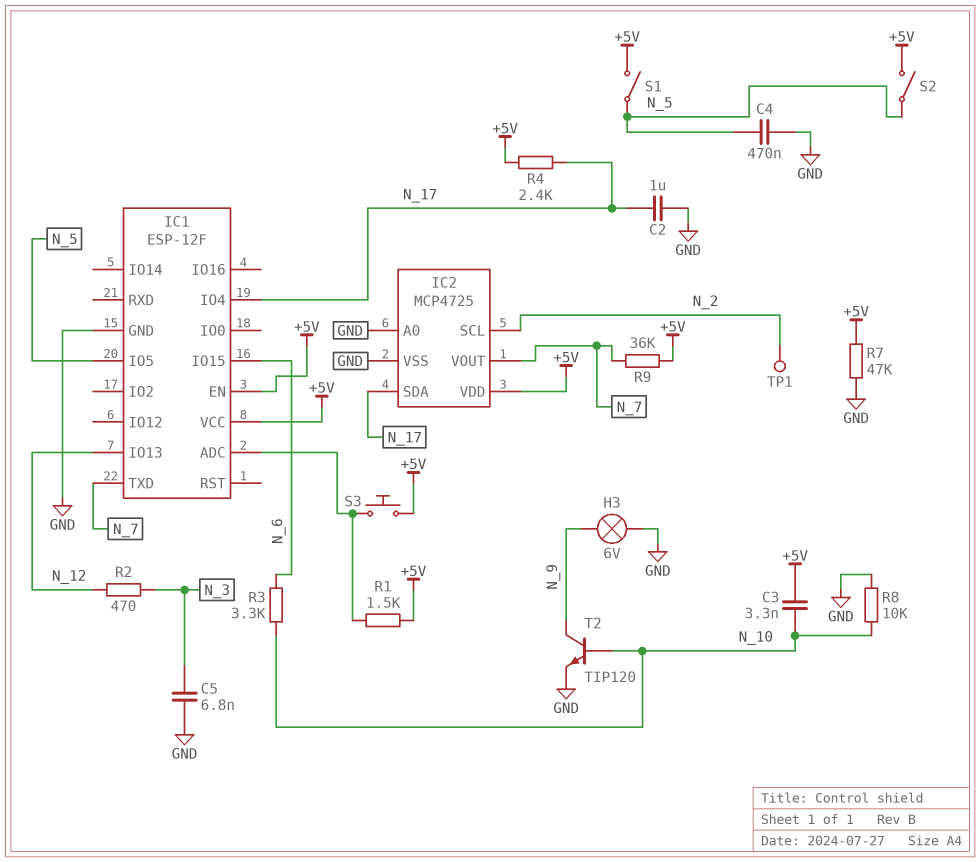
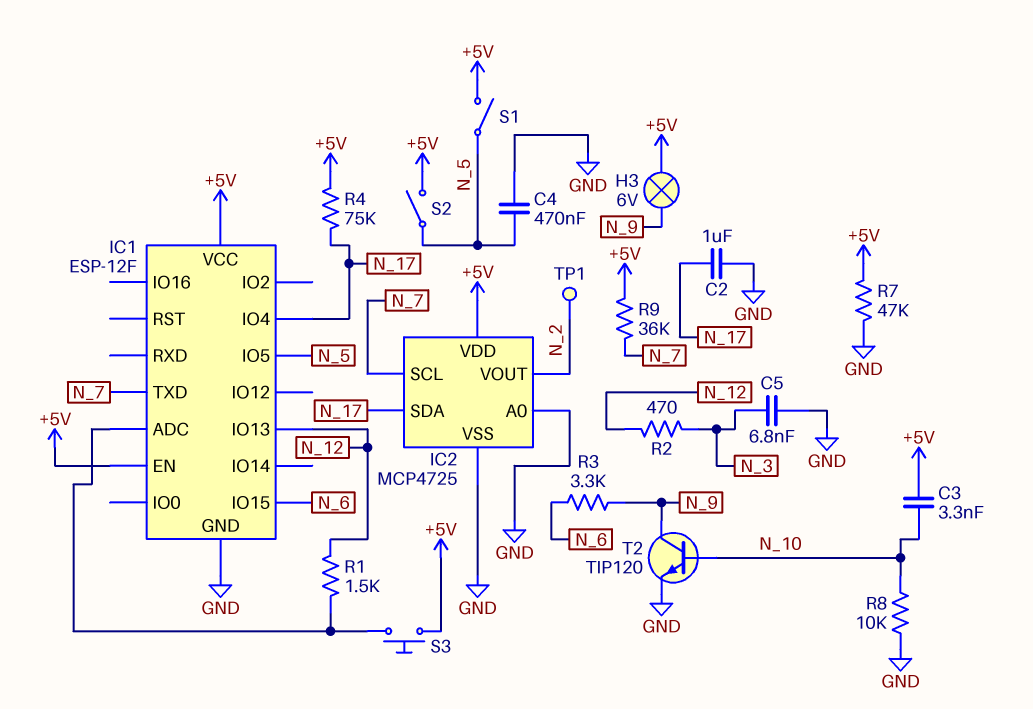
H3: lamp 6V (GND, N_9) -> lamp 6V (+5V, N_9)
IC2 pin SCL: N_2 -> N_7
IC2 pin VOUT: N_7 -> N_2
R1: 1.5k (+5V, IC1/ADC) -> 1.5k (IC1/ADC, N_12)
R3: 3.3k (N_6, N_10) -> 3.3k (N_6, N_9)
R4: 2.4k (+5V, N_17) -> 75k (+5V, N_17)

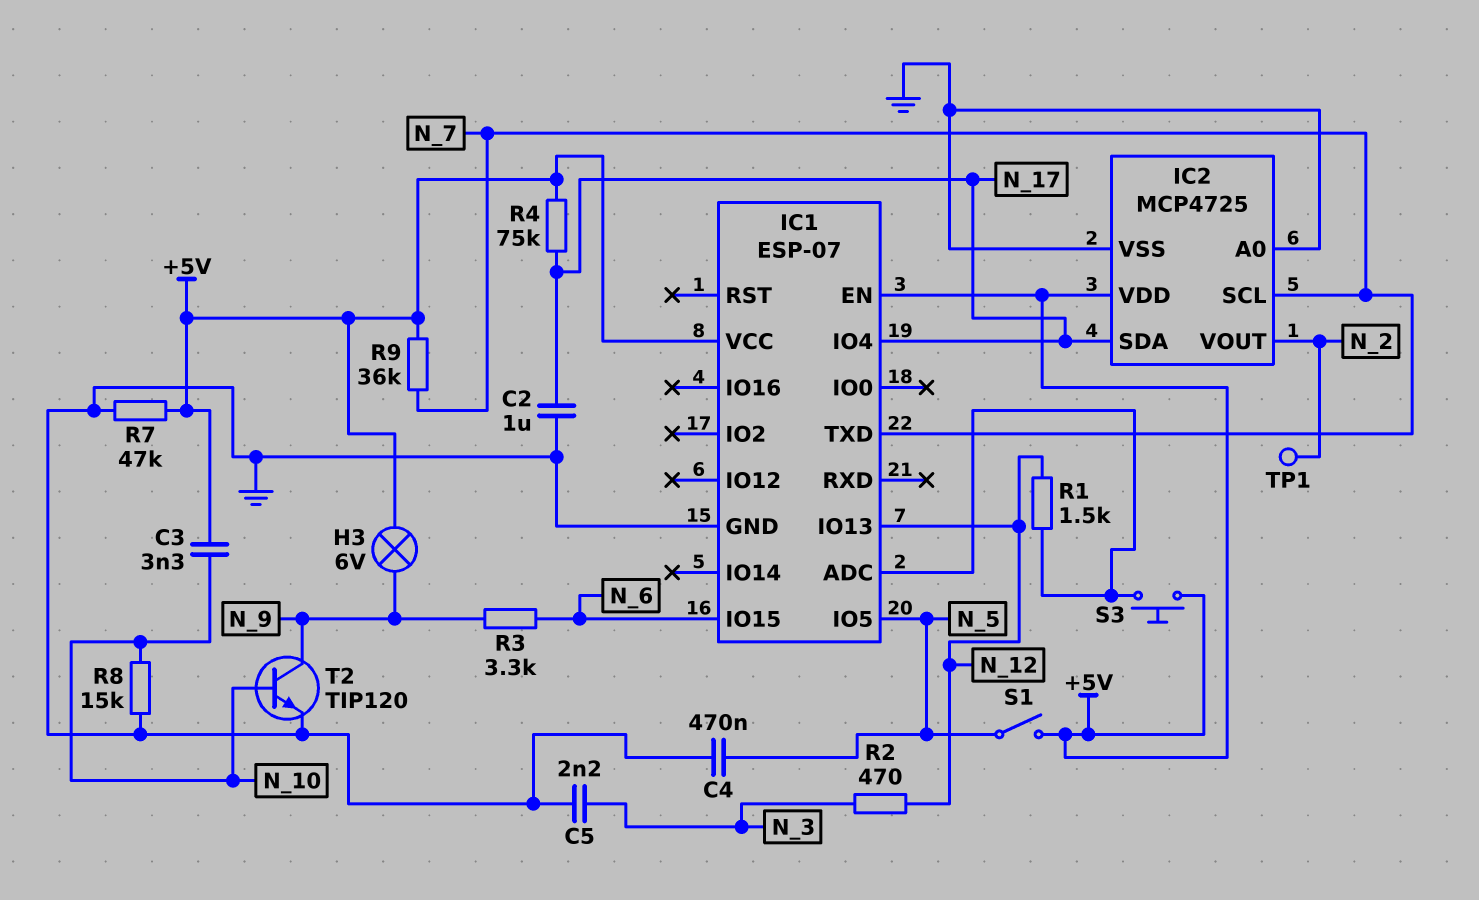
C5: 6.8nF (GND, N_3) -> 2.2nF (GND, N_3)
IC1: ESP-12F -> ESP-07
R8: 10k (GND, N_10) -> 15k (GND, N_10)
S2: switch (+5V, N_5) -> none

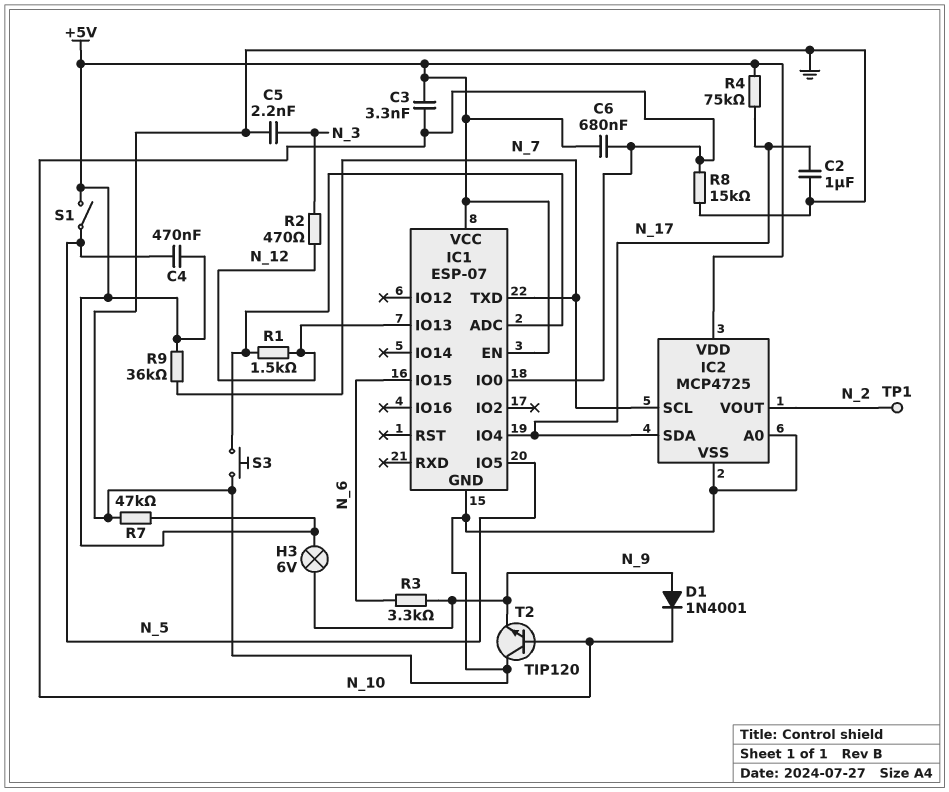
C4: 470nF (GND, N_5) -> 470nF (+5V, N_5)
C6: none -> 680nF (+5V, N_10)
D1: none -> diode 1N4001 (A N_9, K N_10)
IC1 pin IO0: none -> N_10
S3: button (+5V, IC1/ADC) -> button (GND, IC1/ADC)
T2: NPN TIP120 (B N_10, C N_9, E GND) -> NPN TIP120 (B N_10, C GND, E N_9)

